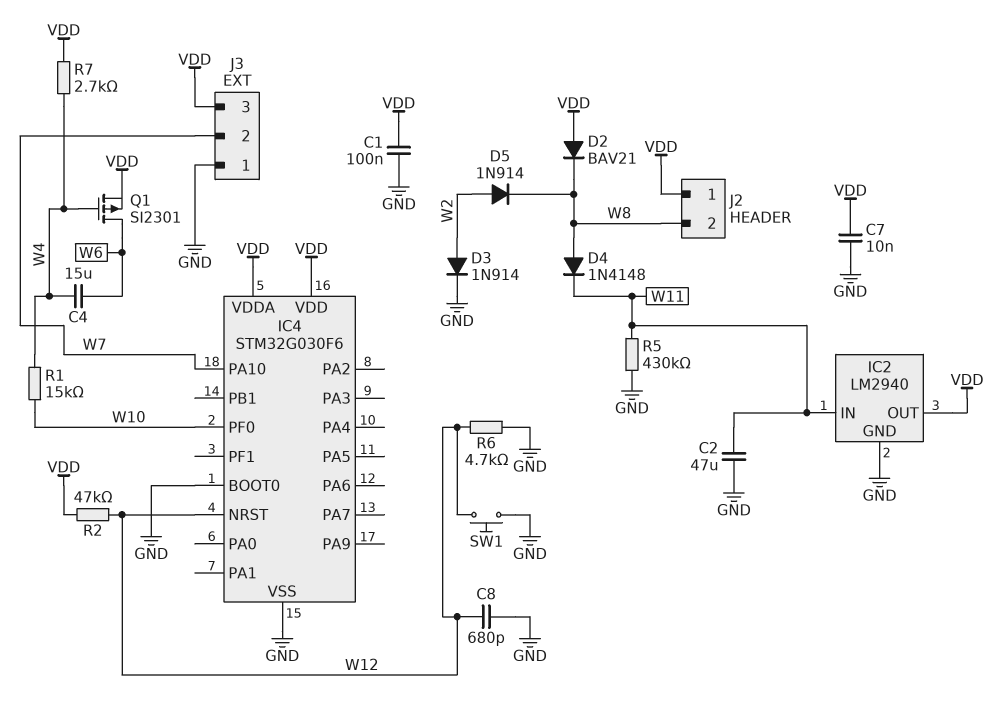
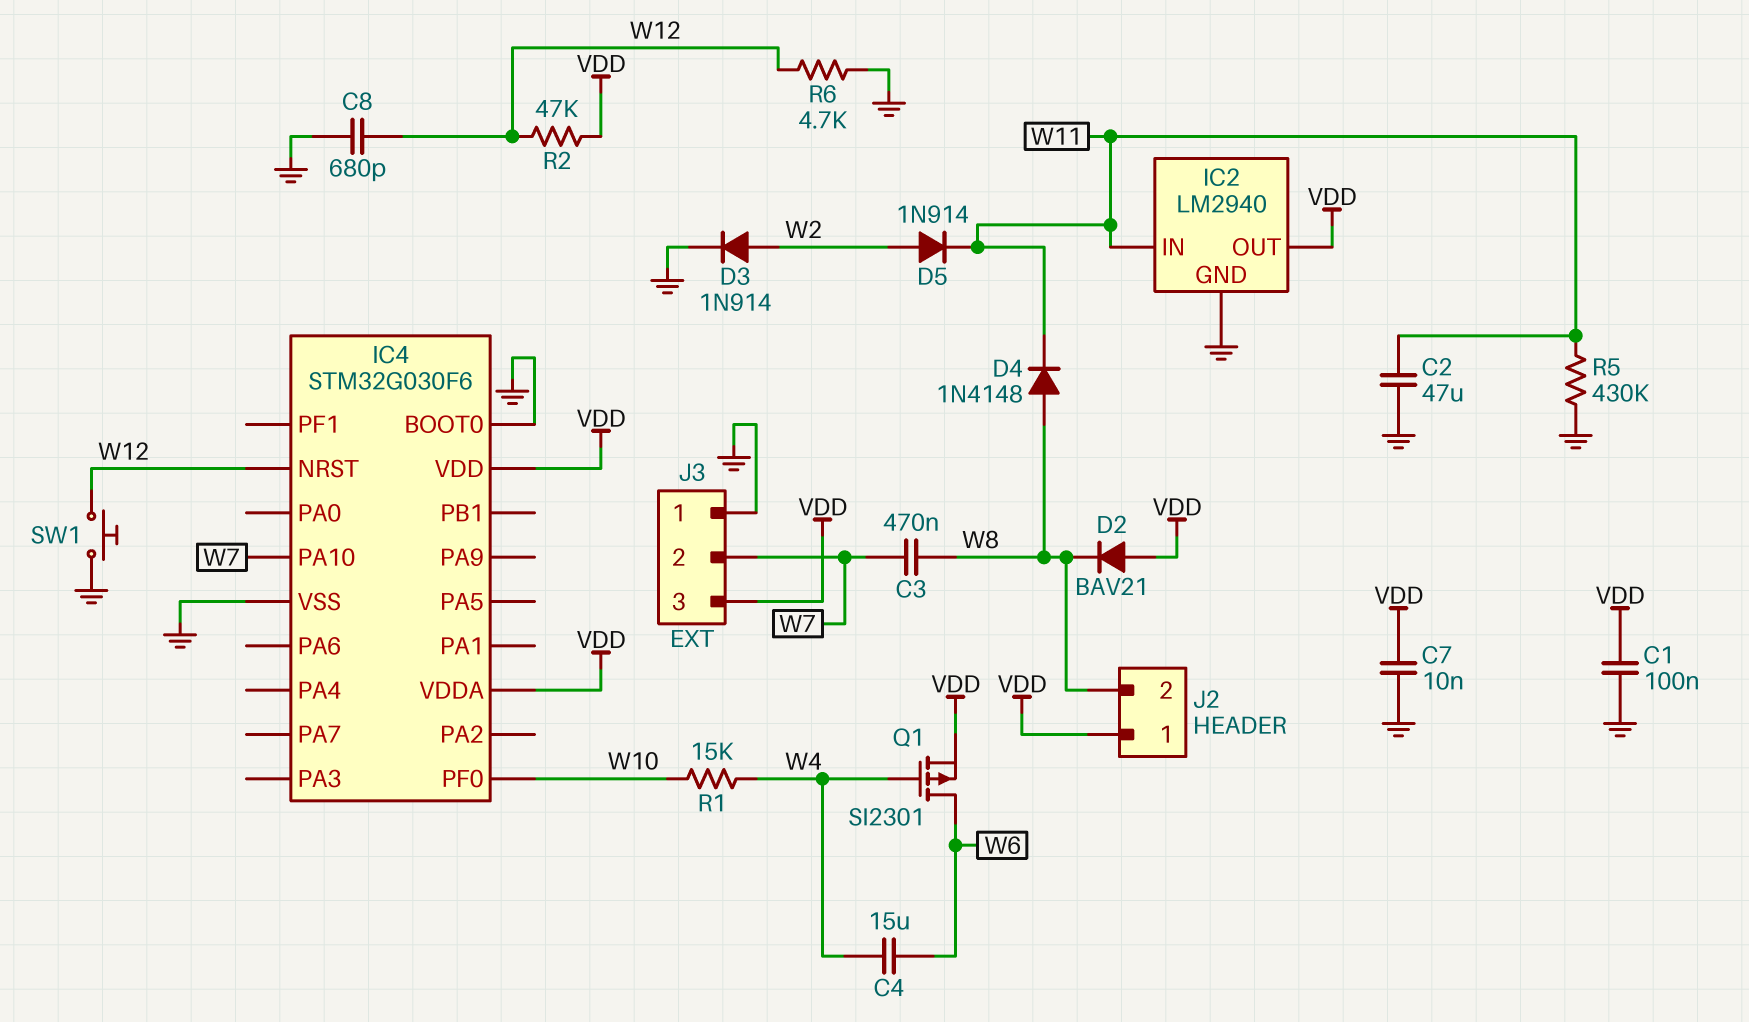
C3: none -> 470nF (W7, W8)
D5: diode 1N914 (A W2, K W8) -> diode 1N914 (A W2, K W11)
R7: 2.7k (VDD, W4) -> none

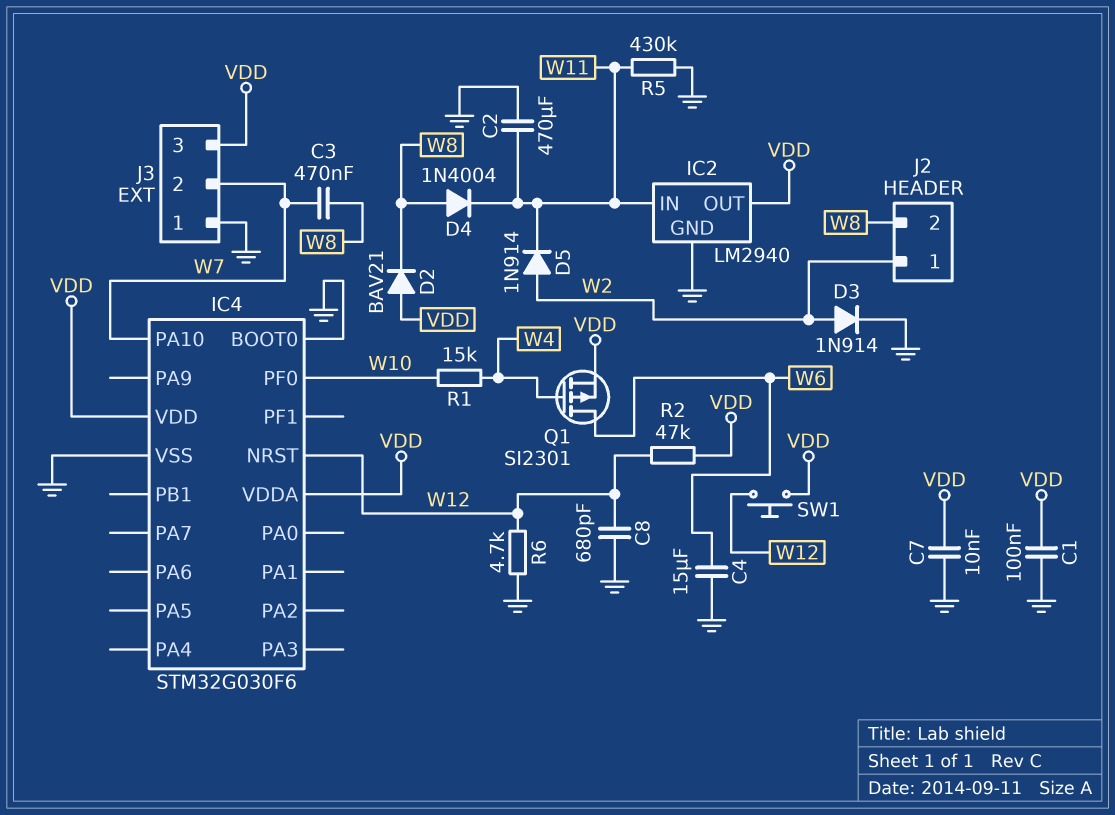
C2: 47uF (GND, W11) -> 470uF (GND, W11)
C4: 15uF (W4, W6) -> 15uF (GND, W6)
D4: diode 1N4148 (A W8, K W11) -> diode 1N4004 (A W8, K W11)
J2 pin 1: VDD -> W2
SW1: button (GND, W12) -> button (VDD, W12)

